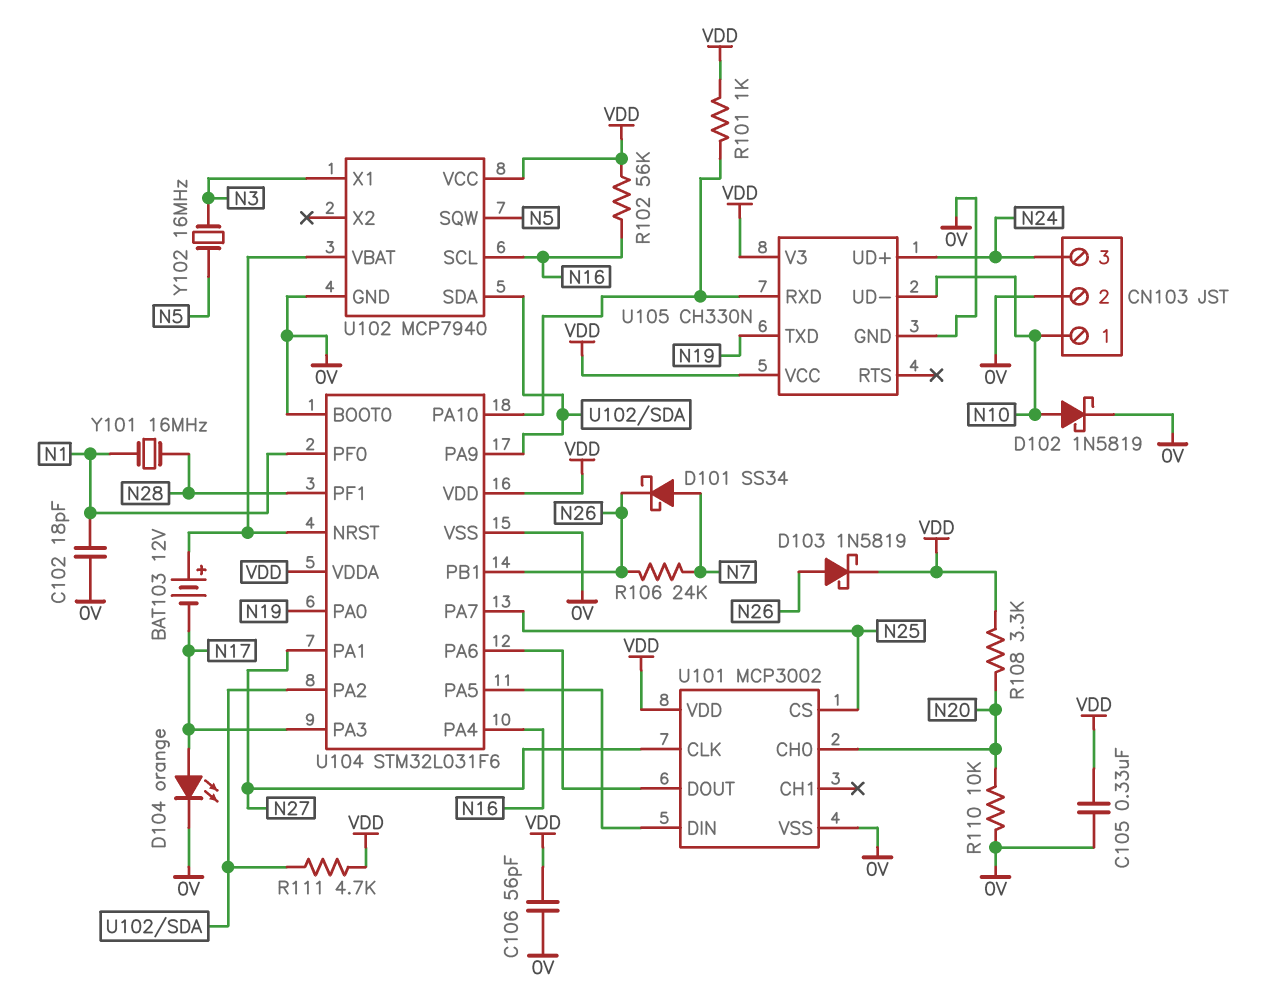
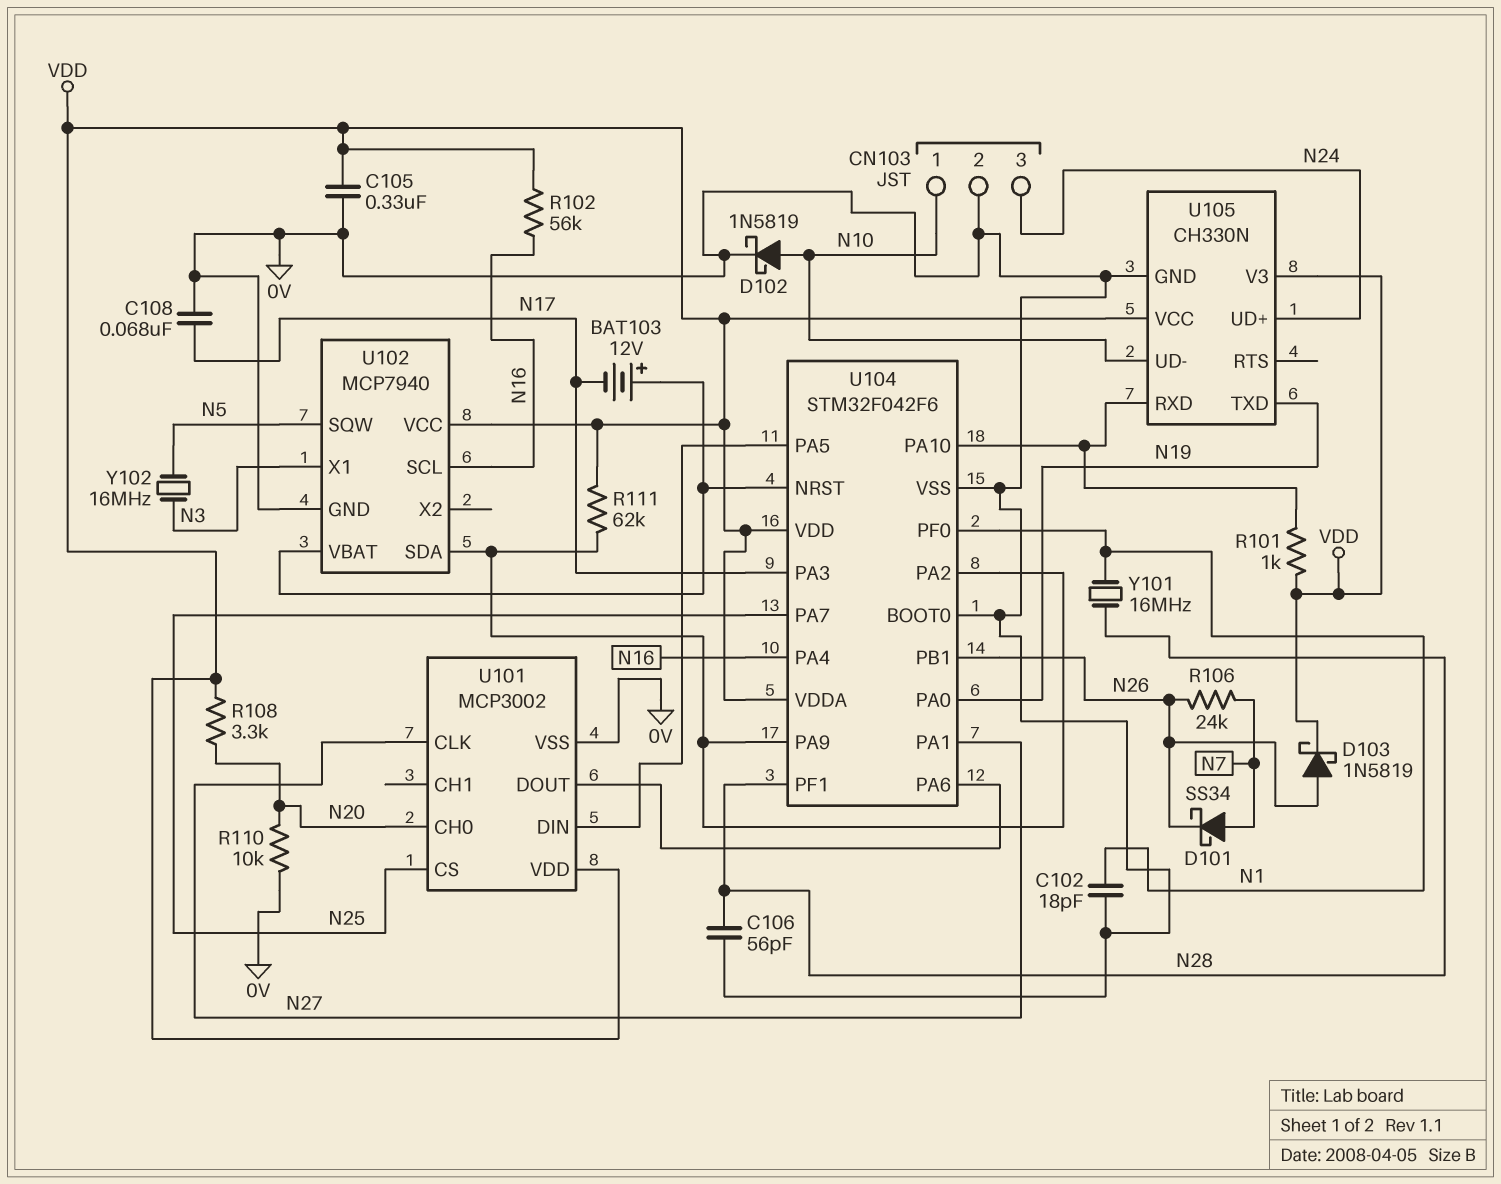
C106: 56pF (0V, VDD) -> 56pF (0V, N28)
C108: none -> 68nF (0V, N17)
D104: LED orange (A N17, K 0V) -> none
R111: 4.7k (U102/SDA, VDD) -> 62k (U102/SDA, VDD)
U104: STM32L031F6 -> STM32F042F6

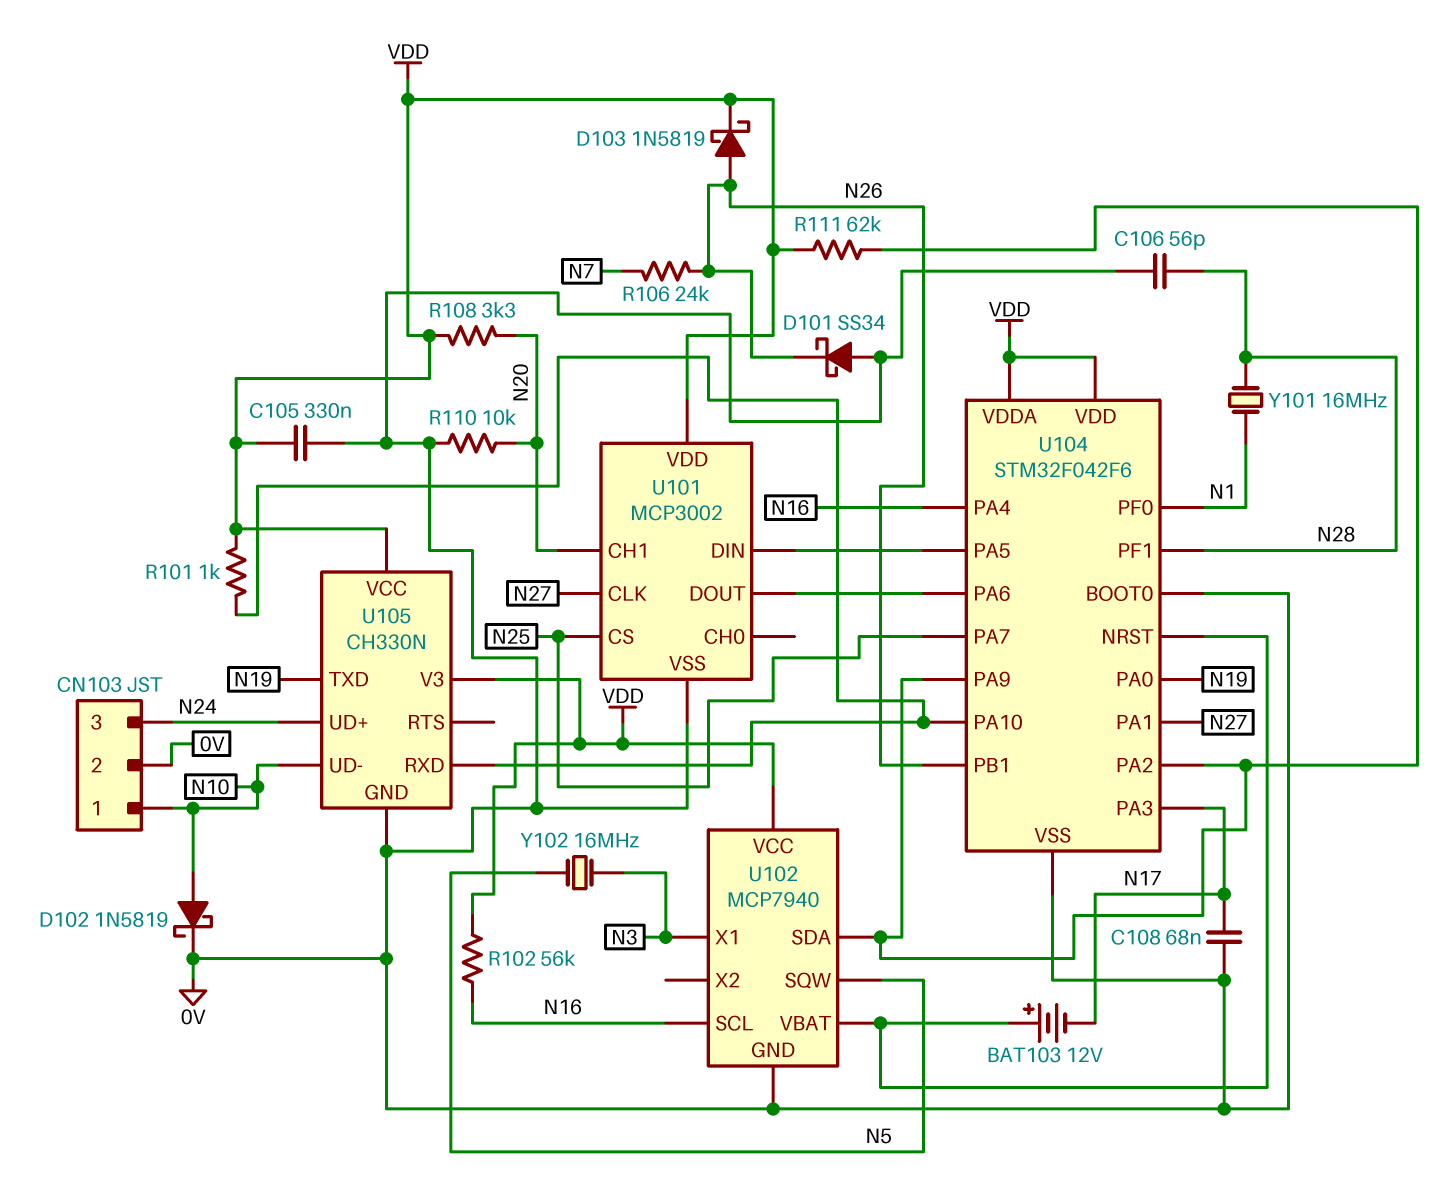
C102: 18pF (0V, N1) -> none
D101: schottky SS34 (A N7, K N26) -> schottky SS34 (A 0V, K N26)
U101 pin CH0: N20 -> none
U101 pin CH1: none -> N20

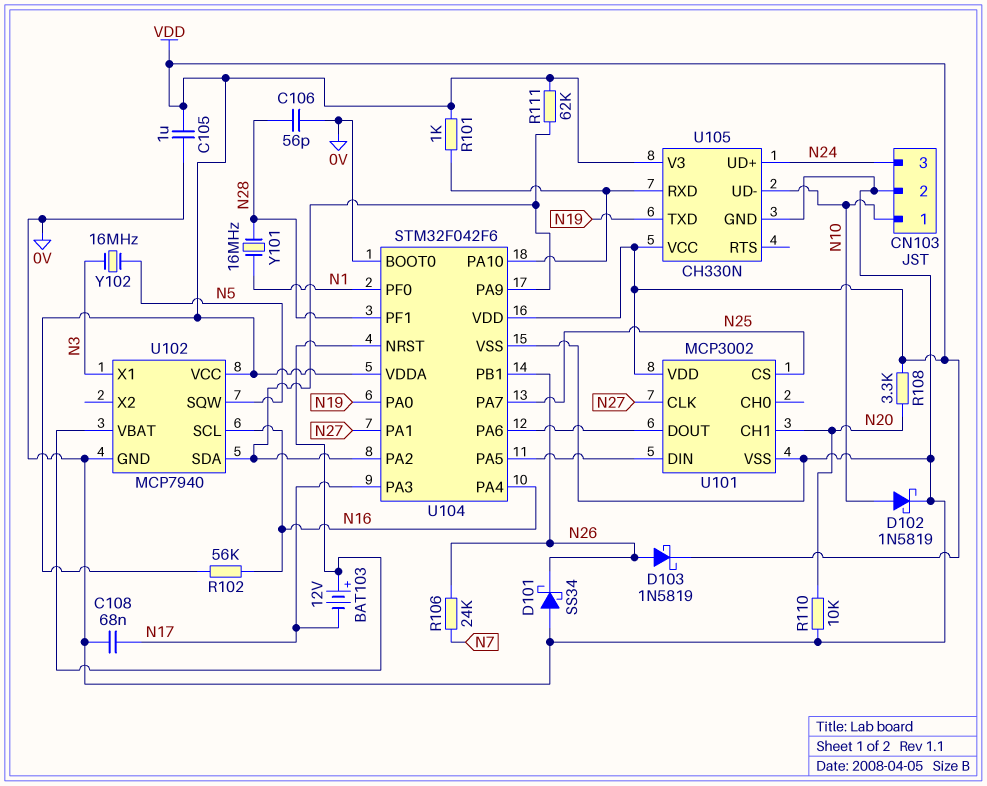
C105: 330nF (0V, VDD) -> 1uF (0V, VDD)

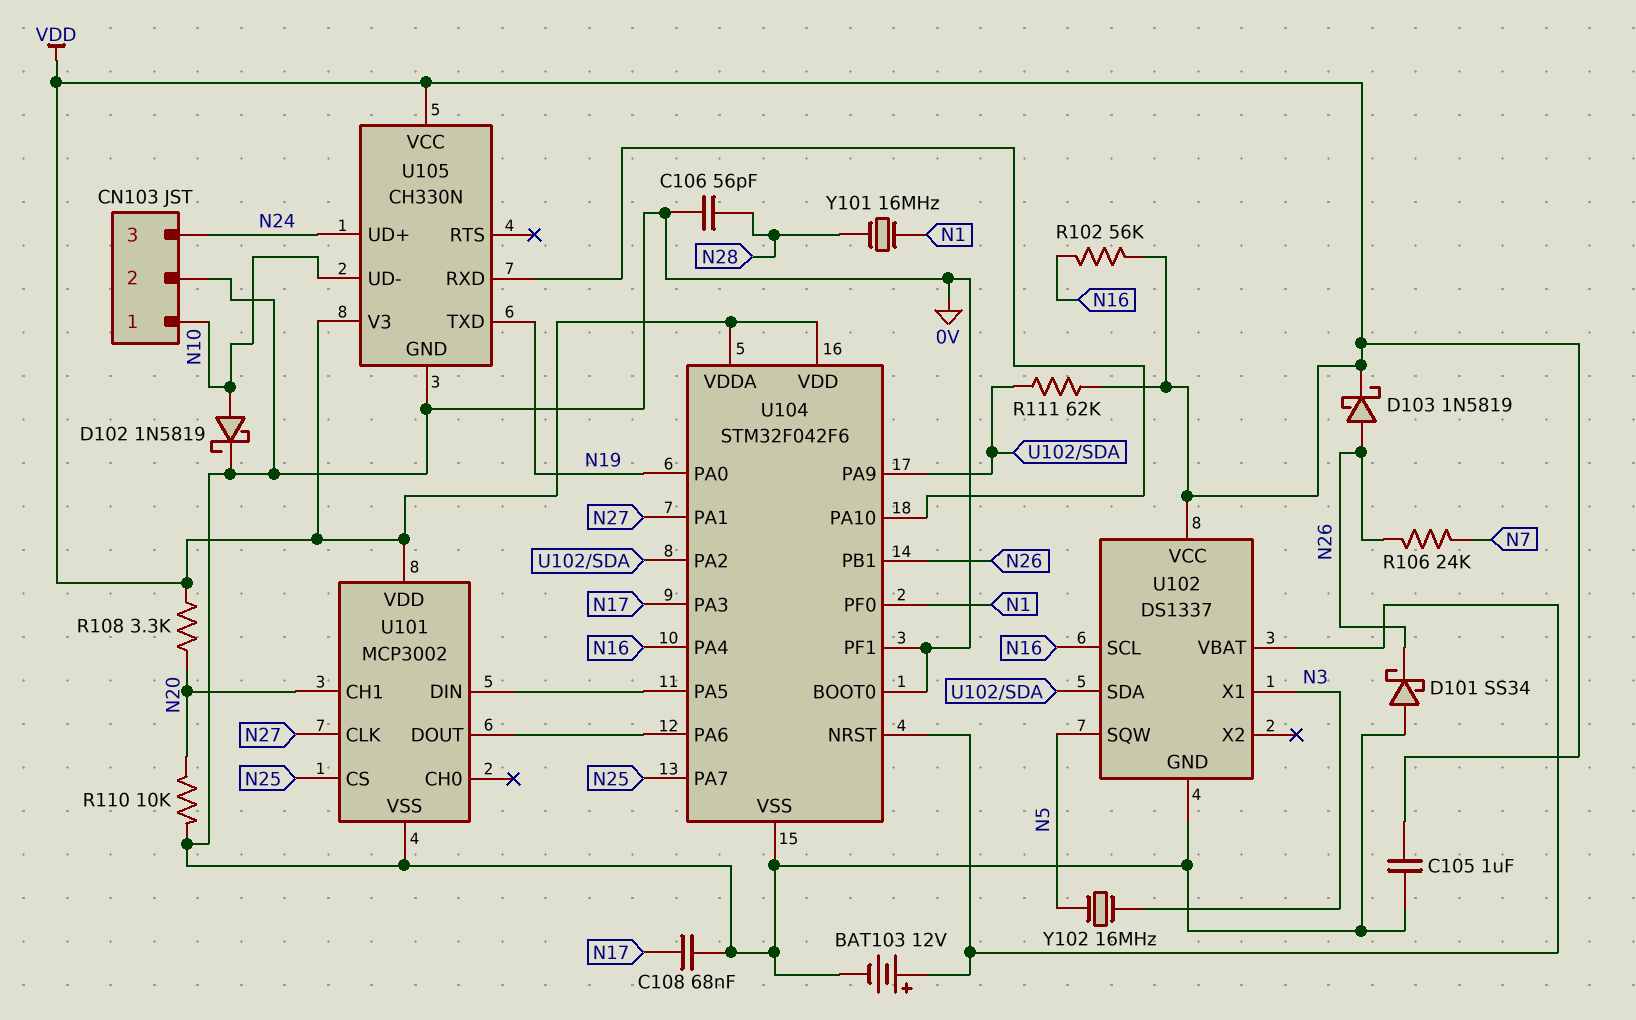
BAT103: 12V (plus U102/VBAT, minus N17) -> 12V (plus U102/VBAT, minus 0V)
R101: 1k (U104/PA10, VDD) -> none
U102: MCP7940 -> DS1337
U104 pin PF1: N28 -> 0V

